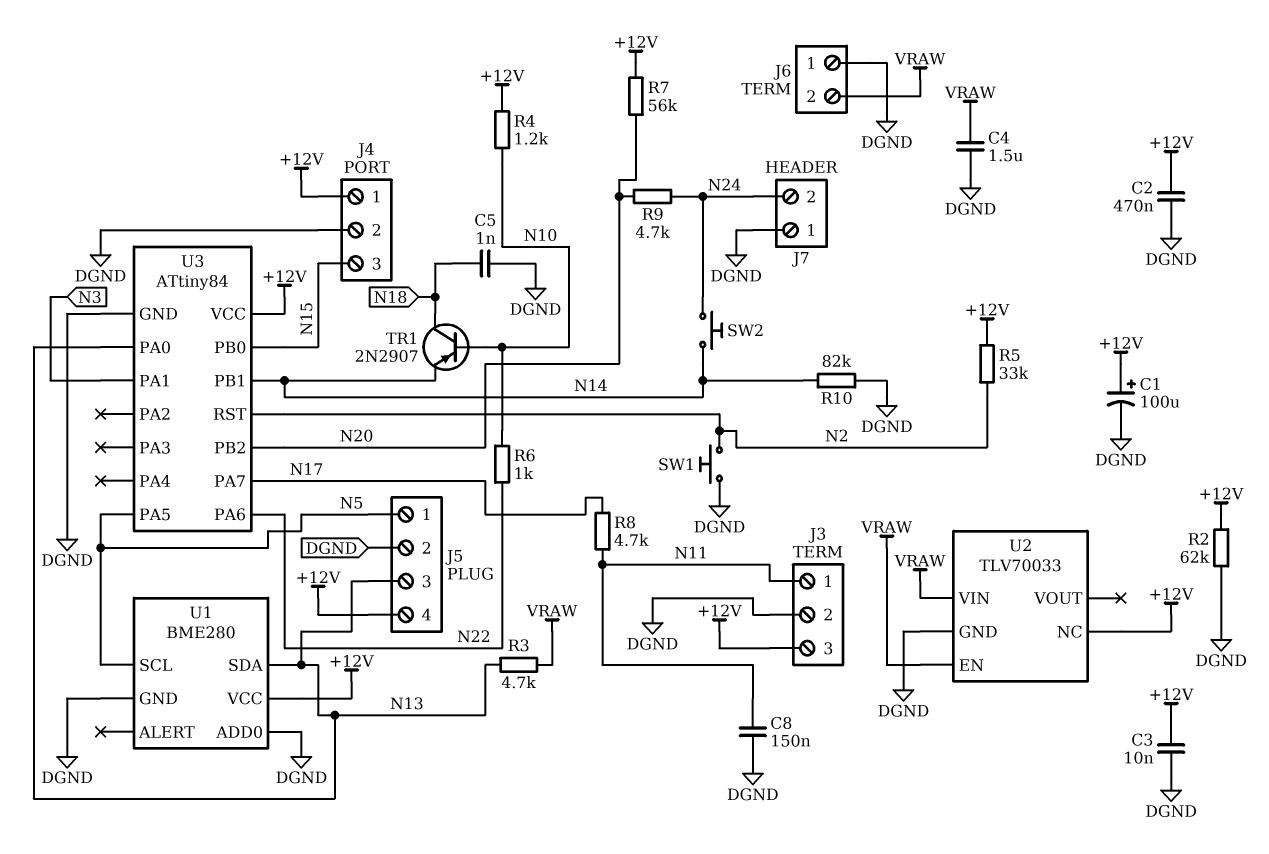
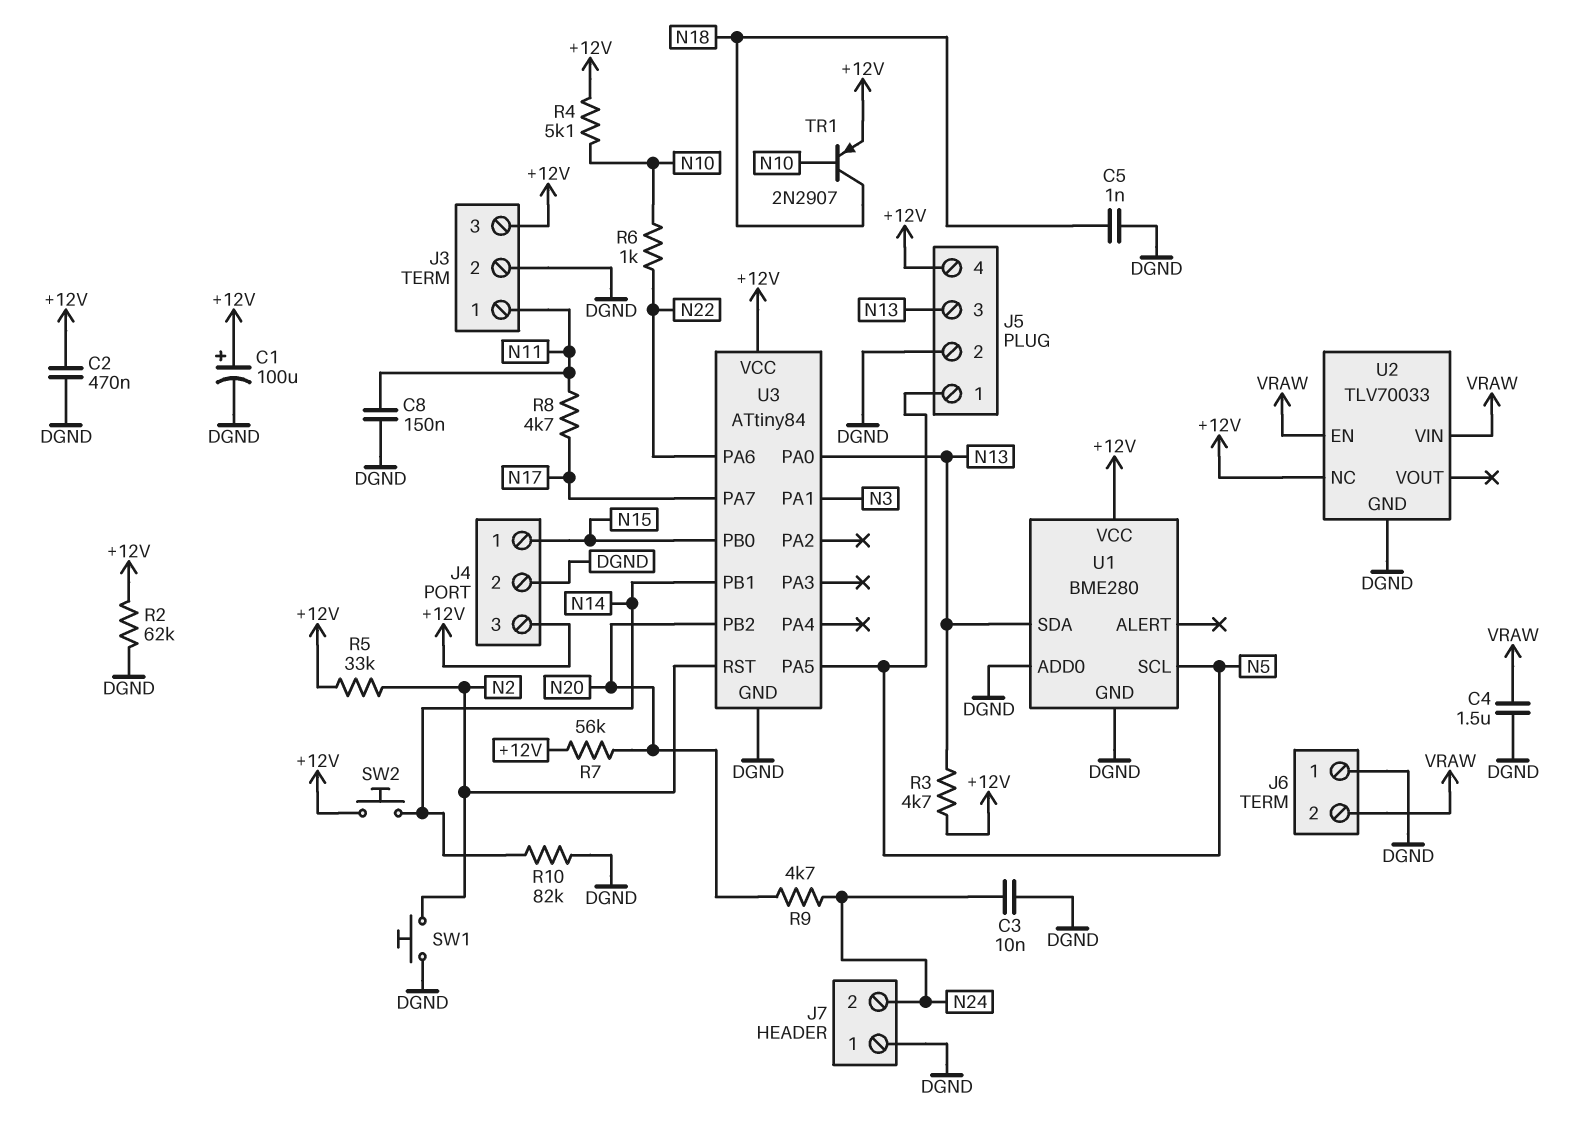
C3: 10nF (+12V, DGND) -> 10nF (DGND, N24)
J4 pin 1: +12V -> N15
J4 pin 3: N15 -> +12V
R3: 4.7k (N13, VRAW) -> 4.7k (+12V, N13)
R4: 1.2k (+12V, N10) -> 5.1k (+12V, N10)
SW2: button (N14, N24) -> button (+12V, N14)
TR1: PNP 2N2907 (B N10, C N18, E N14) -> PNP 2N2907 (B N10, C N18, E +12V)

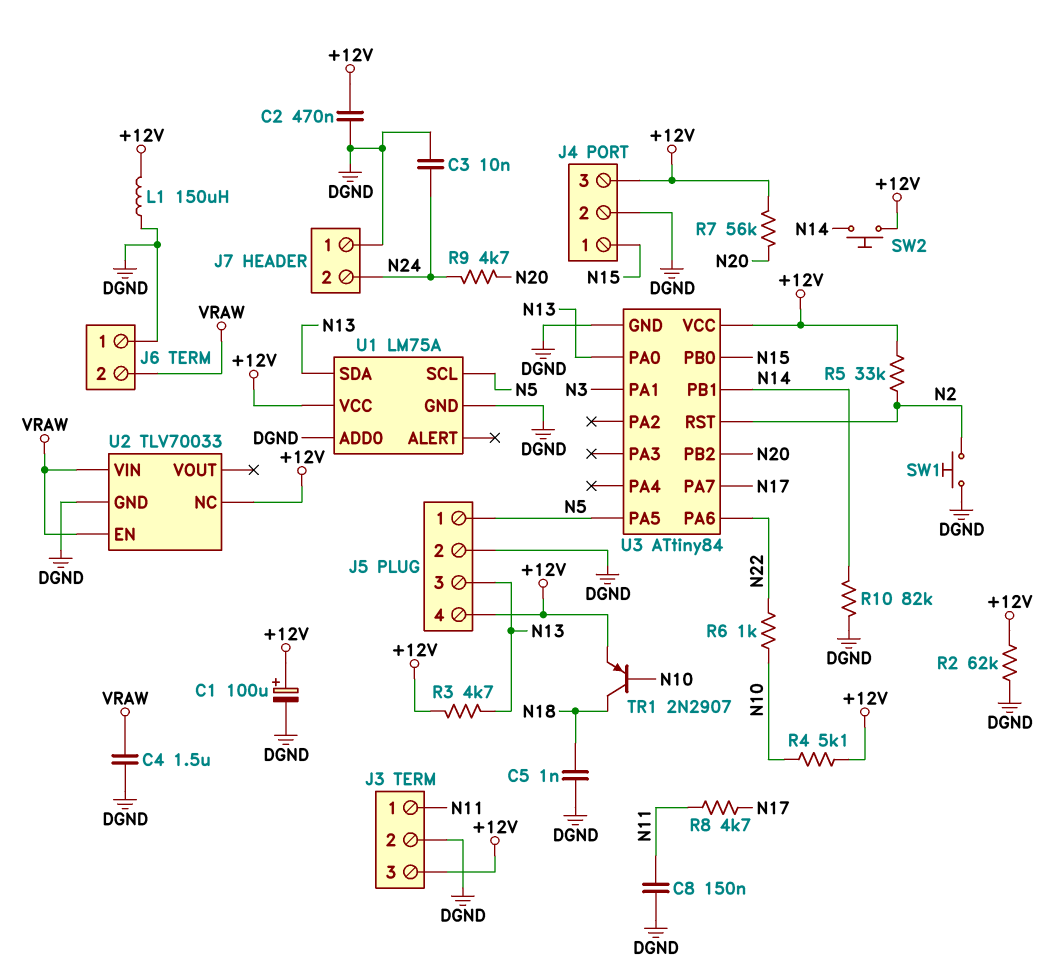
L1: none -> 150uH (+12V, DGND)
U1: BME280 -> LM75A

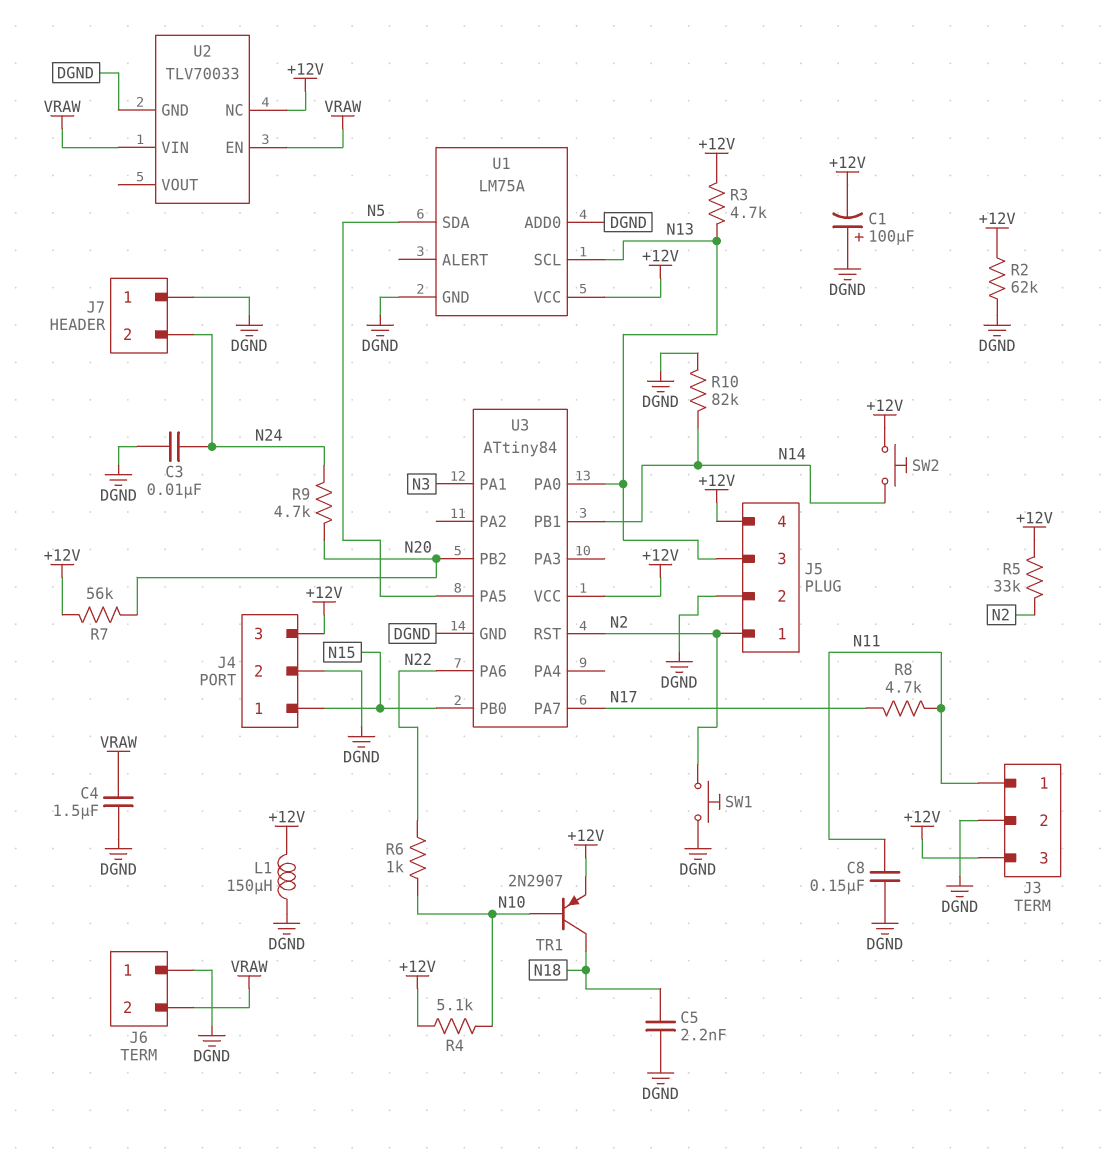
C1: 100uF (plus +12V, minus DGND) -> 100uF (plus DGND, minus +12V)
C2: 470nF (+12V, DGND) -> none
C5: 1nF (DGND, N18) -> 2.2nF (DGND, N18)
J5 pin 1: N5 -> N2
U1 pin SCL: N5 -> N13
U1 pin SDA: N13 -> N5

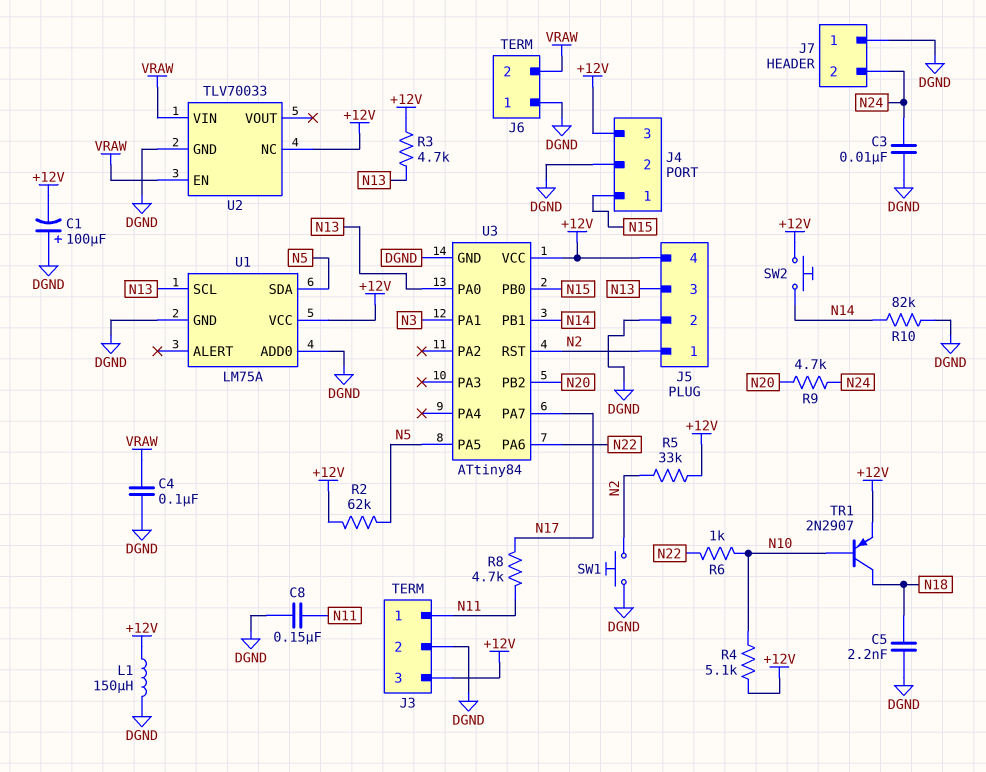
C4: 1.5uF (DGND, VRAW) -> 100nF (DGND, VRAW)
R2: 62k (+12V, DGND) -> 62k (+12V, N5)
R7: 56k (+12V, N20) -> none

